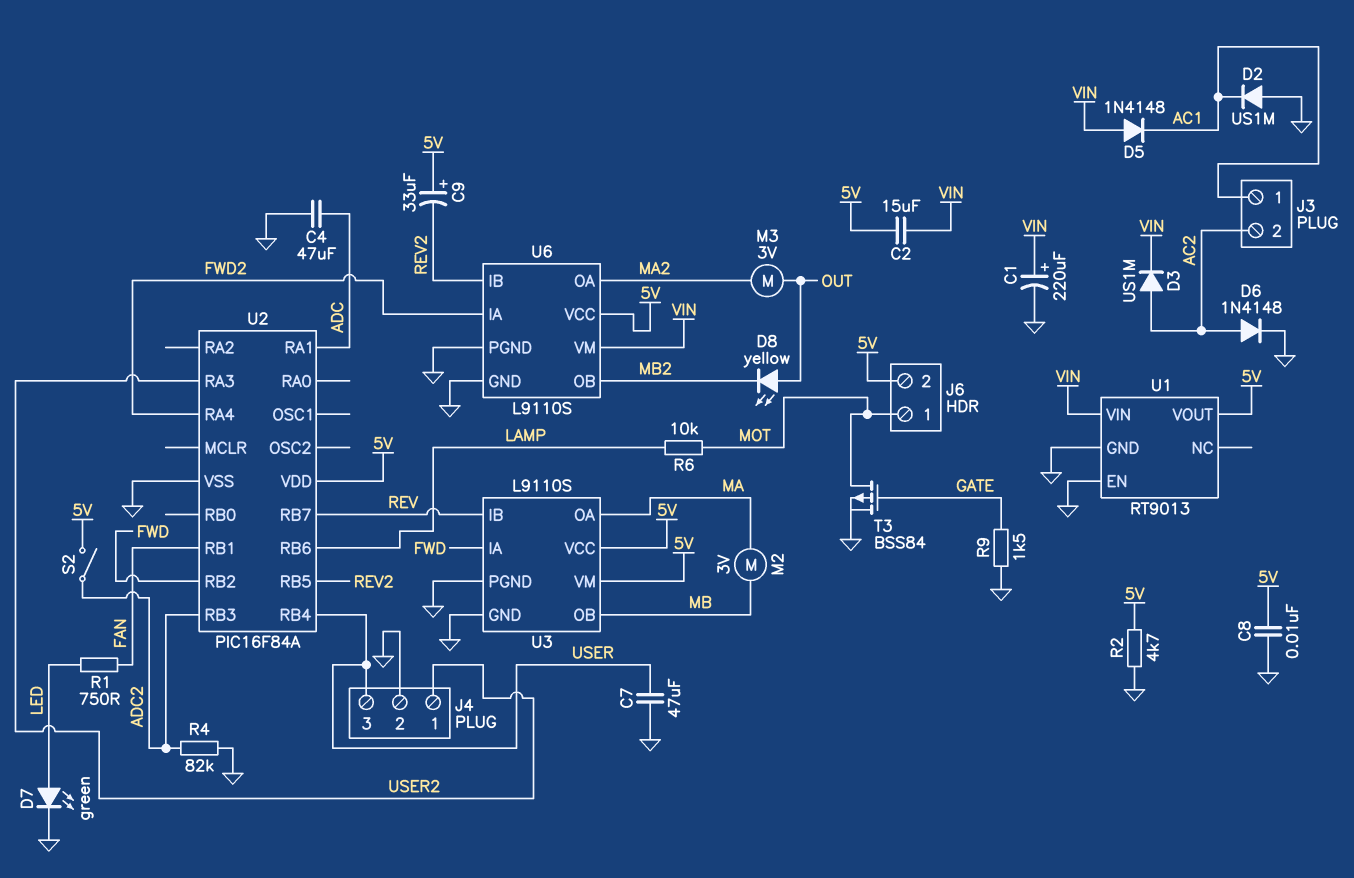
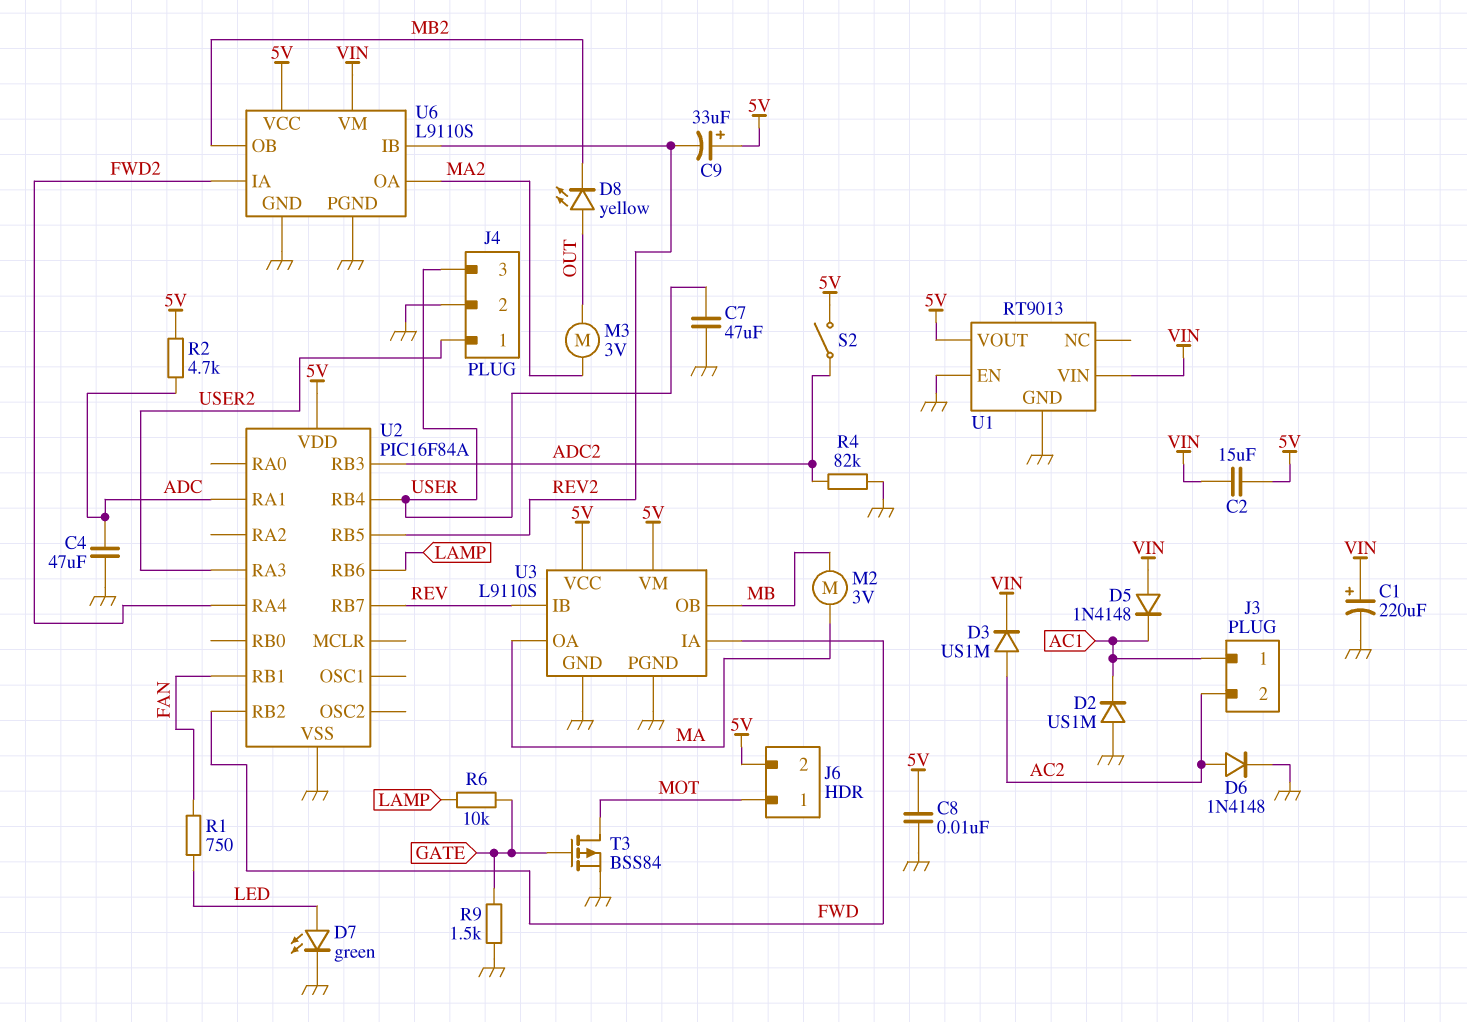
R2: 4.7k (5V, GND) -> 4.7k (5V, ADC)
R6: 10k (LAMP, MOT) -> 10k (GATE, LAMP)

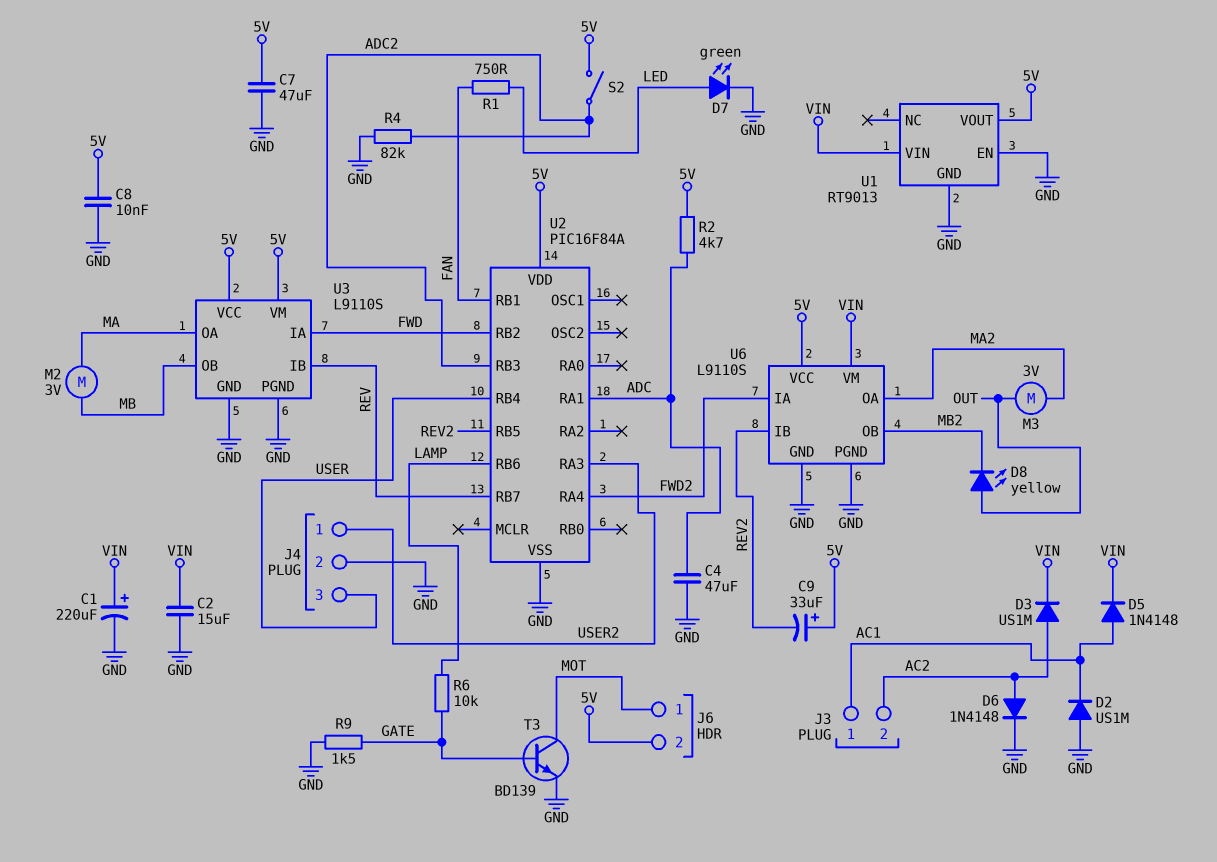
C2: 15uF (5V, VIN) -> 15uF (GND, VIN)
C7: 47uF (GND, USER) -> 47uF (5V, GND)
D5: diode 1N4148 (A VIN, K AC1) -> diode 1N4148 (A AC1, K VIN)
T3: PMOS BSS84 (G GATE, D MOT, S GND) -> NPN BD139 (B GATE, C MOT, E GND)

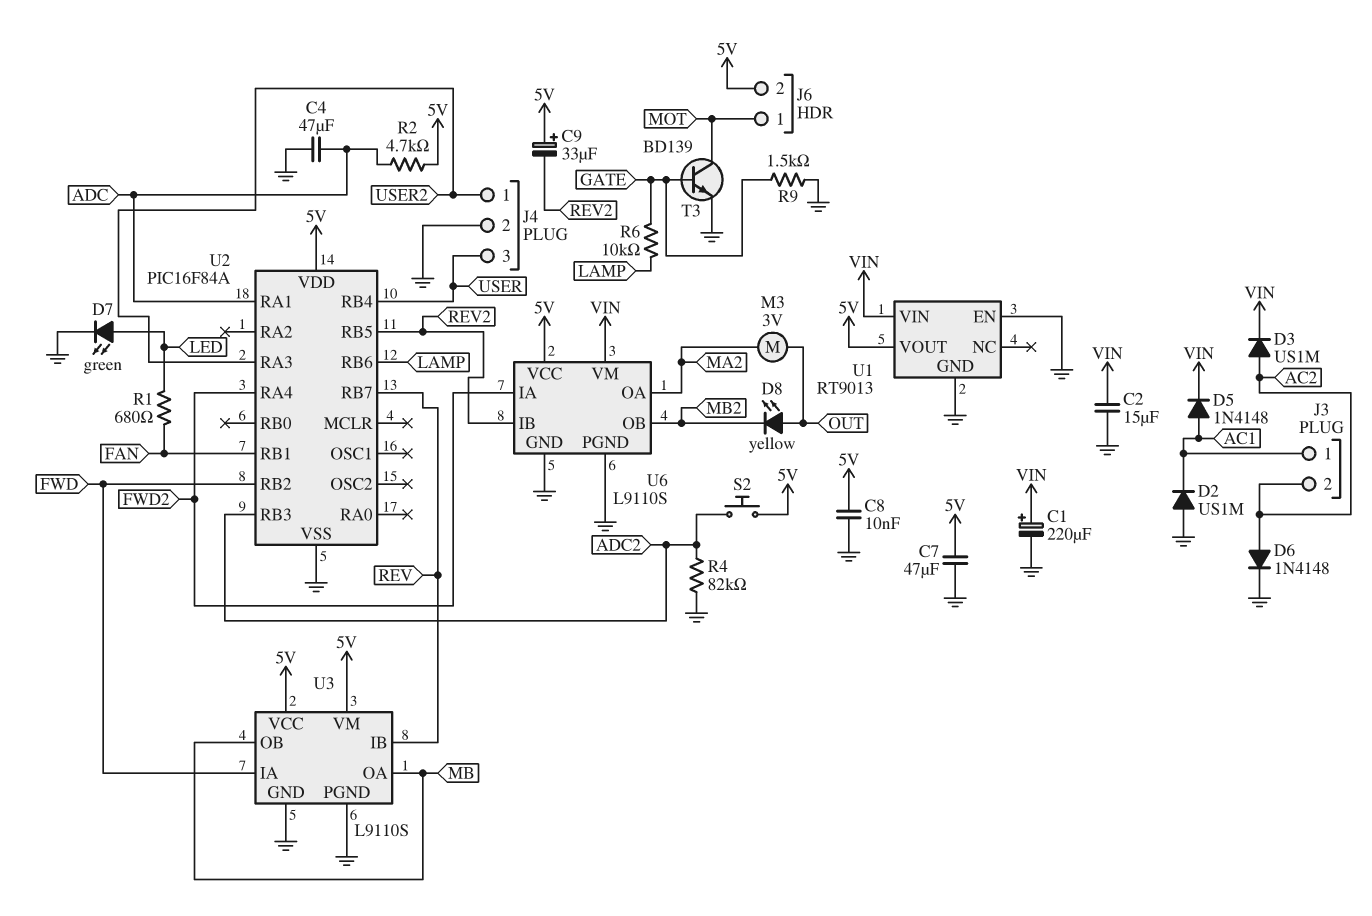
M2: motor 3V (MA, MB) -> none
R1: 750 (FAN, LED) -> 680 (FAN, LED)
S2: switch (5V, ADC2) -> button (5V, ADC2)
U3 pin OA: MA -> MB

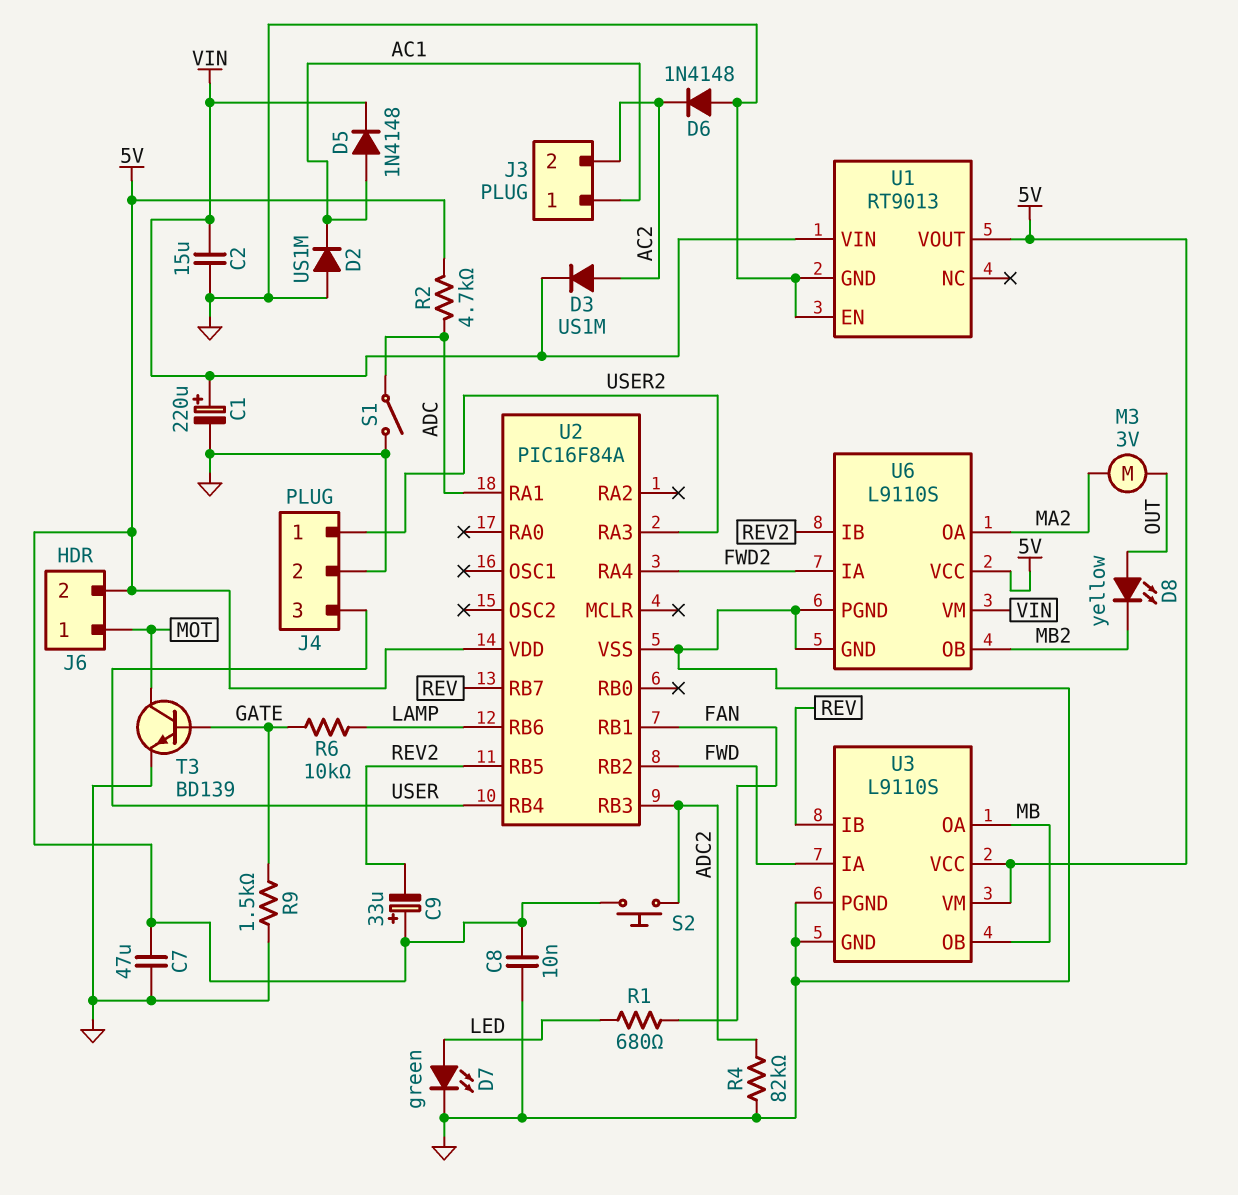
C4: 47uF (ADC, GND) -> none
D6: diode 1N4148 (A AC2, K GND) -> diode 1N4148 (A GND, K AC2)
S1: none -> switch (ADC, GND)

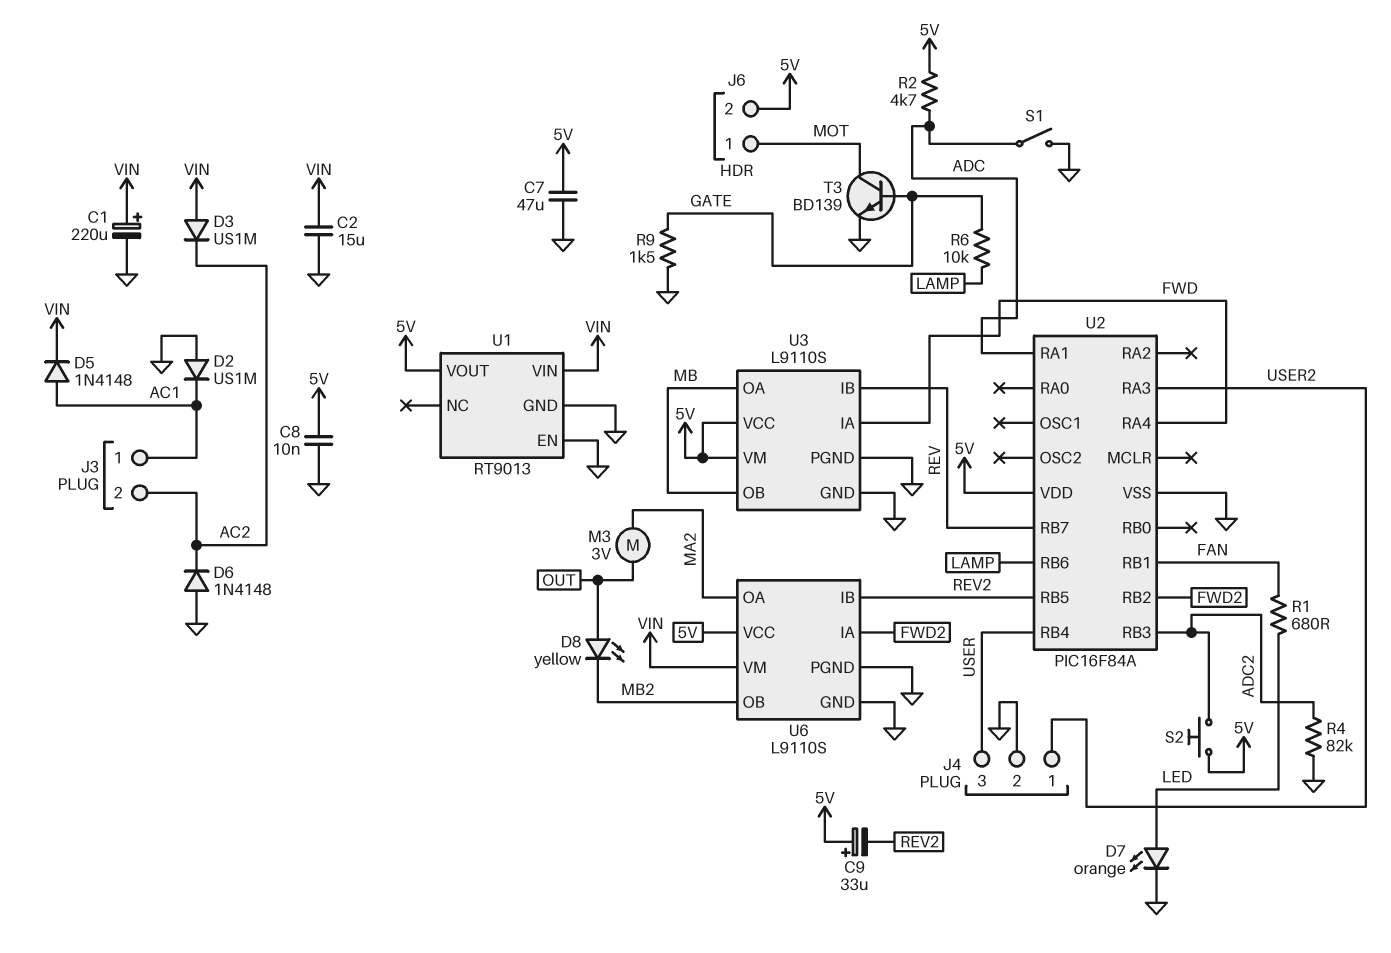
D3: diode US1M (A AC2, K VIN) -> diode US1M (A VIN, K AC2)
D7: LED green (A LED, K GND) -> LED orange (A LED, K GND)
U2 pin RA4: FWD2 -> FWD
U2 pin RB2: FWD -> FWD2

